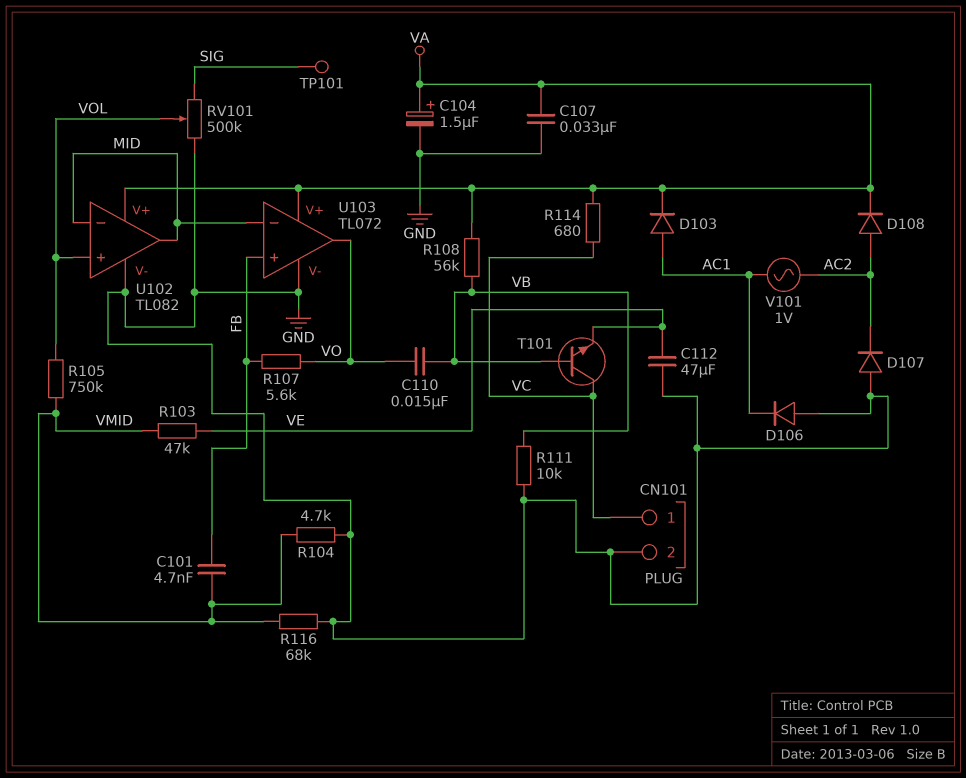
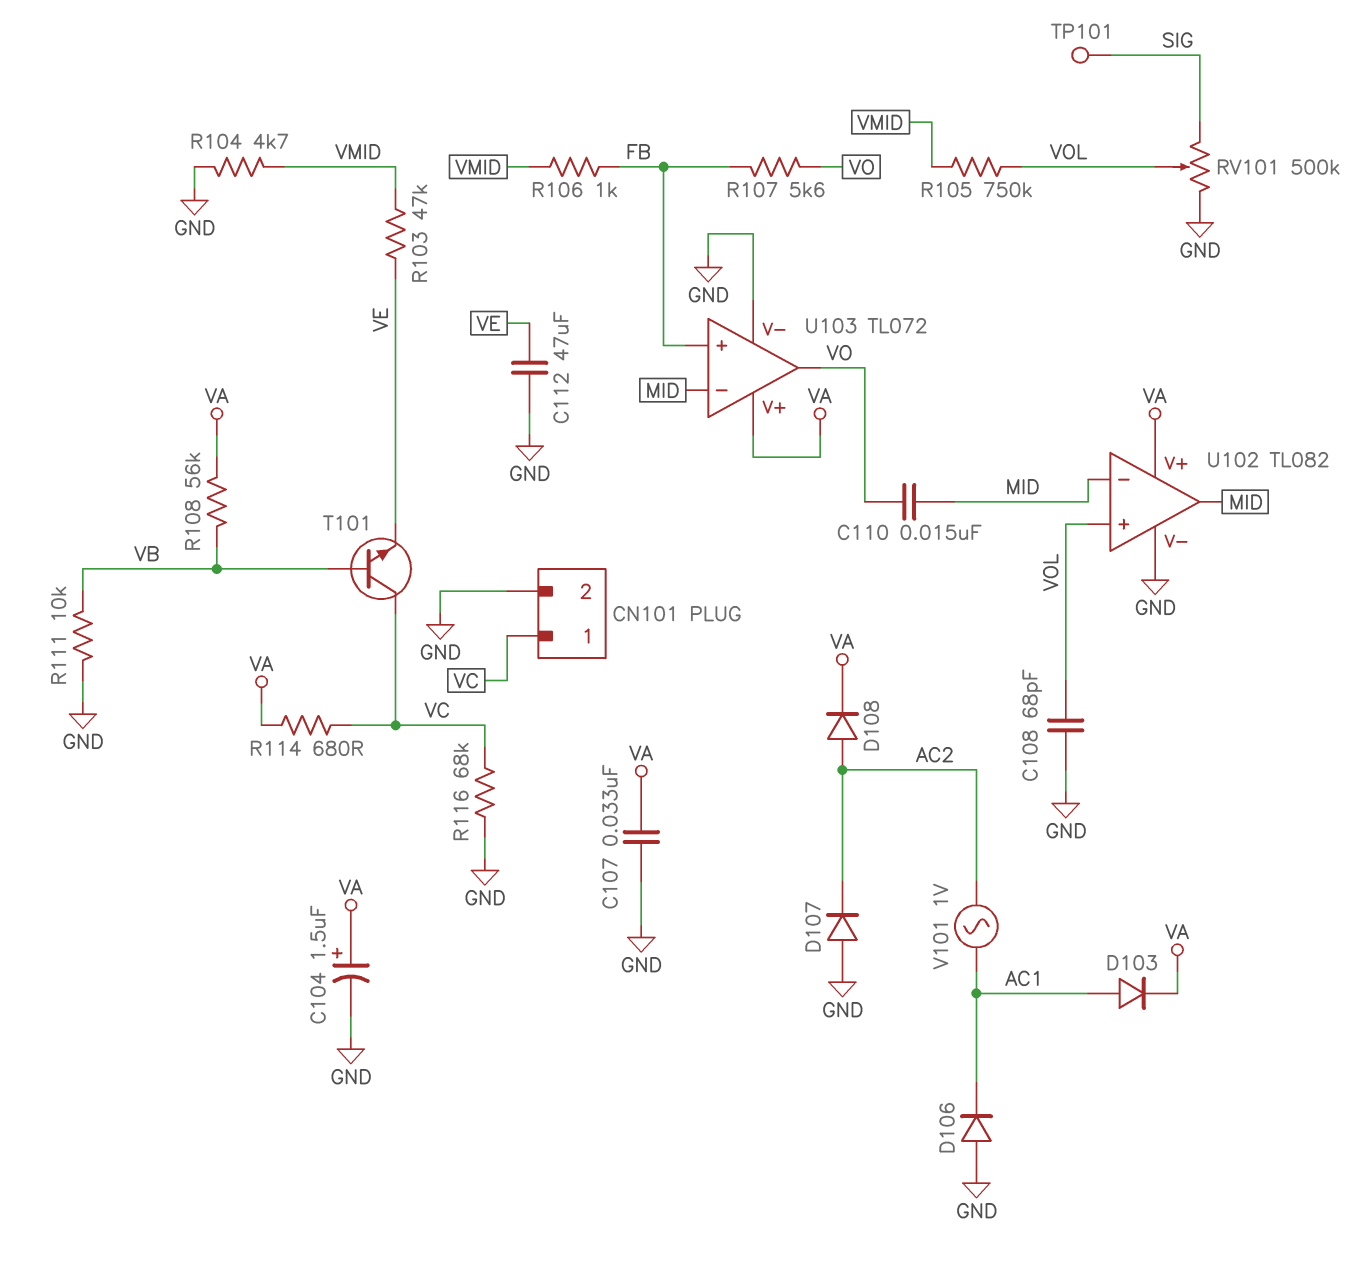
C101: 4.7nF (FB, VMID) -> none
C108: none -> 68pF (GND, VOL)
C110: 15nF (VB, VO) -> 15nF (MID, VO)
R106: none -> 1k (FB, VMID)
R116: 68k (GND, VMID) -> 68k (GND, VC)

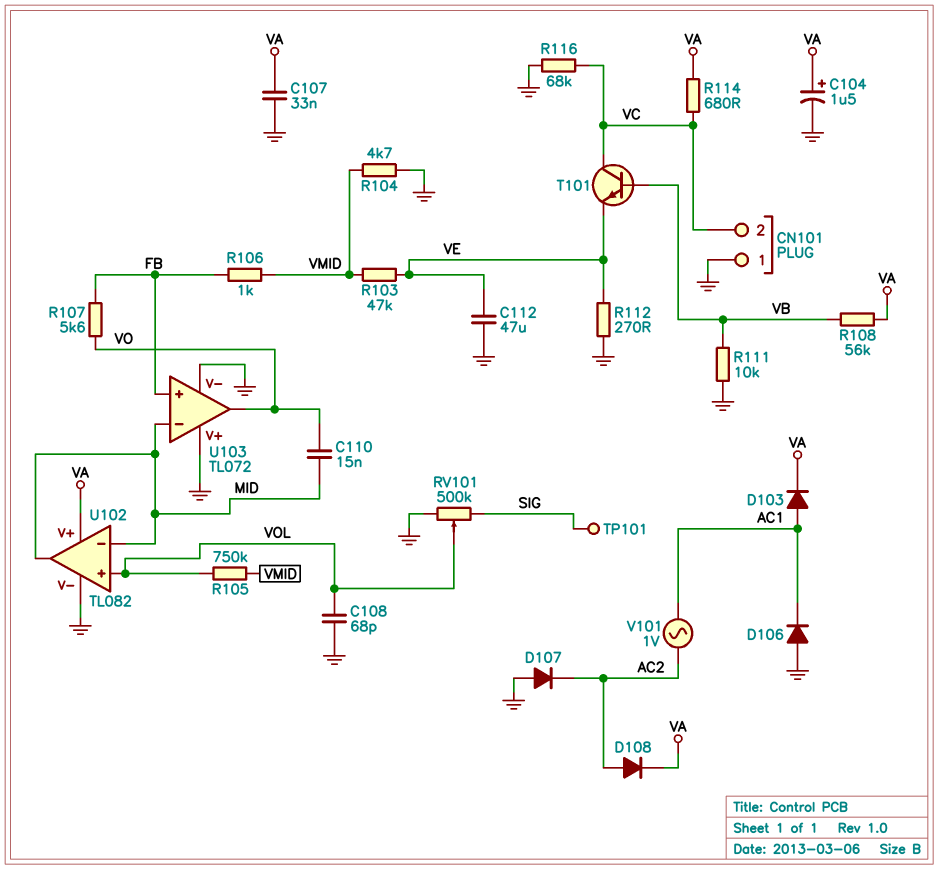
CN101 pin 1: VC -> GND
CN101 pin 2: GND -> VC
R112: none -> 270 (GND, VE)
U103 pin V+: VA -> GND

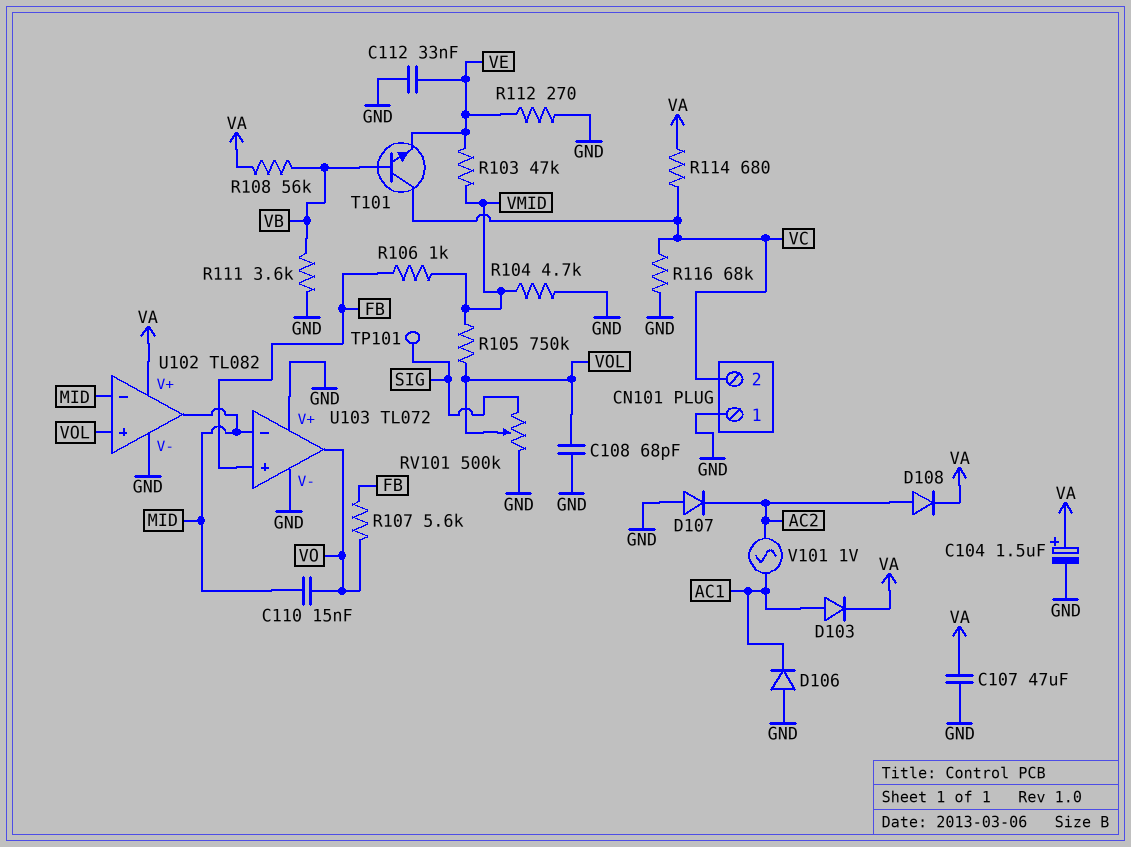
C107: 33nF (GND, VA) -> 47uF (GND, VA)
C112: 47uF (GND, VE) -> 33nF (GND, VE)
R111: 10k (GND, VB) -> 3.6k (GND, VB)

